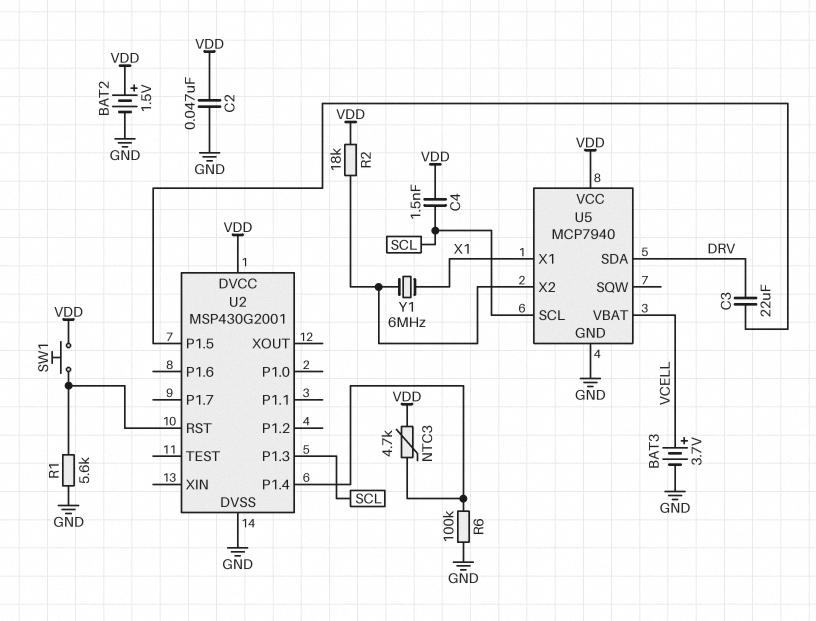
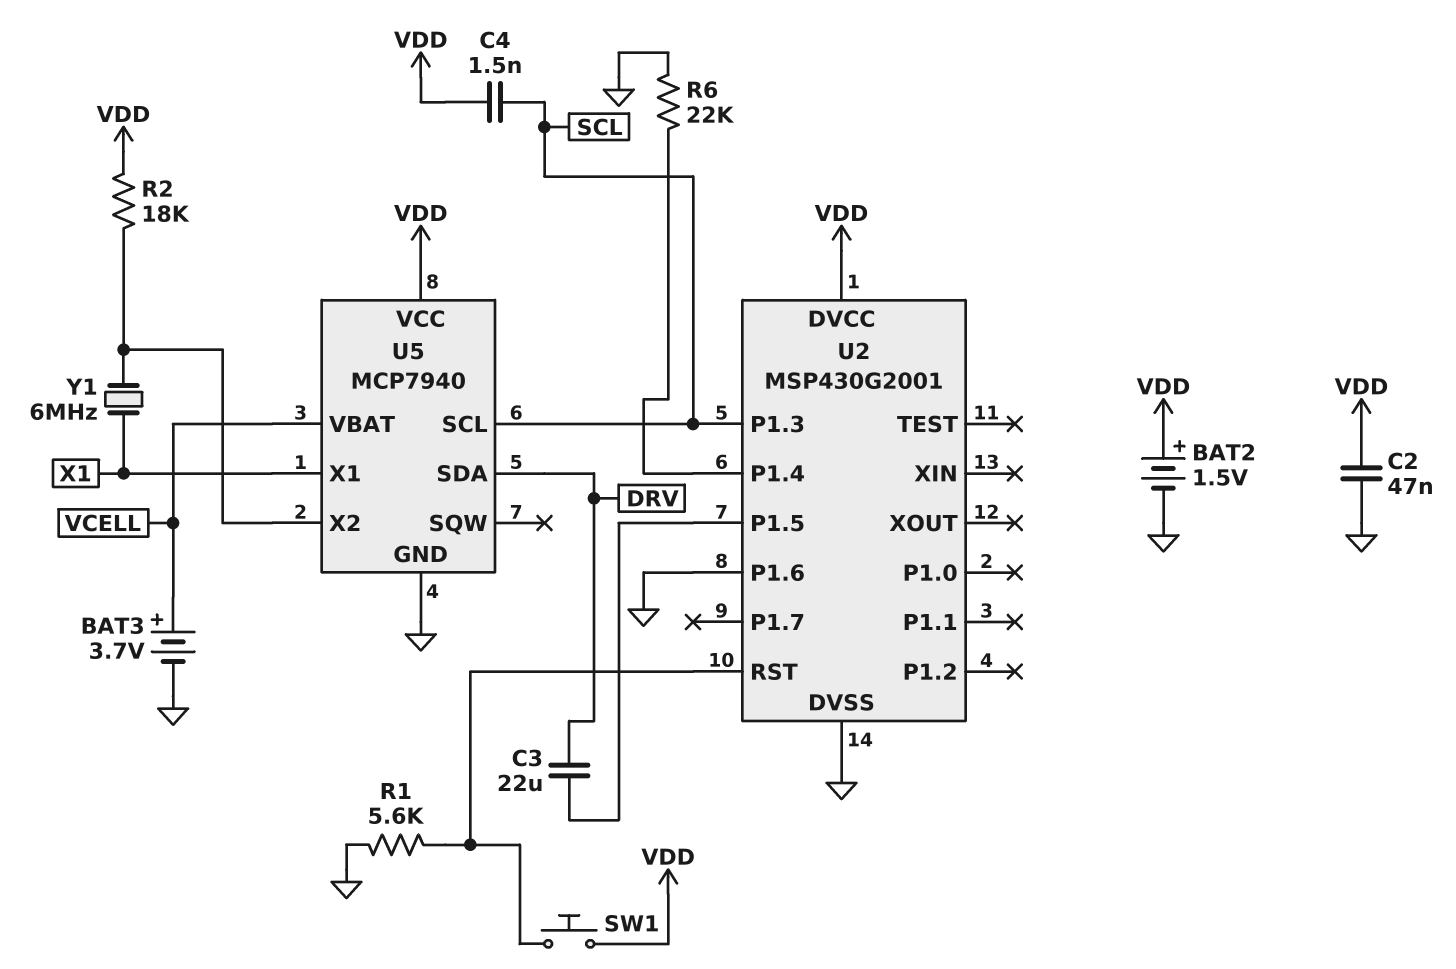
NTC3: 4.7k (U2/P1.4, VDD) -> none
R6: 100k (GND, U2/P1.4) -> 22k (GND, U2/P1.4)
U2 pin P1.6: none -> GND

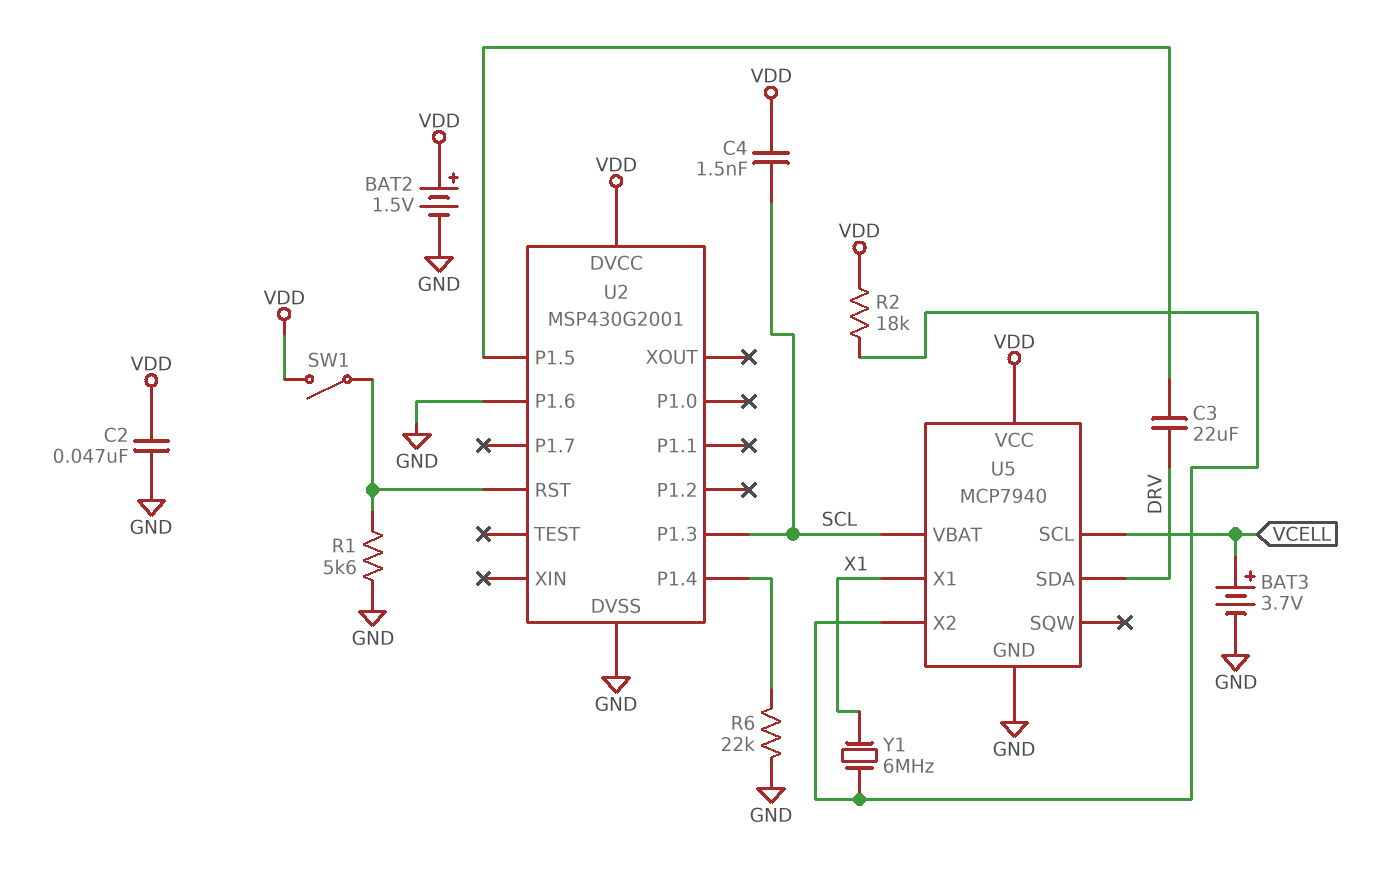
SW1: button (U2/RST, VDD) -> switch (U2/RST, VDD)
U5 pin SCL: SCL -> VCELL
U5 pin VBAT: VCELL -> SCL

